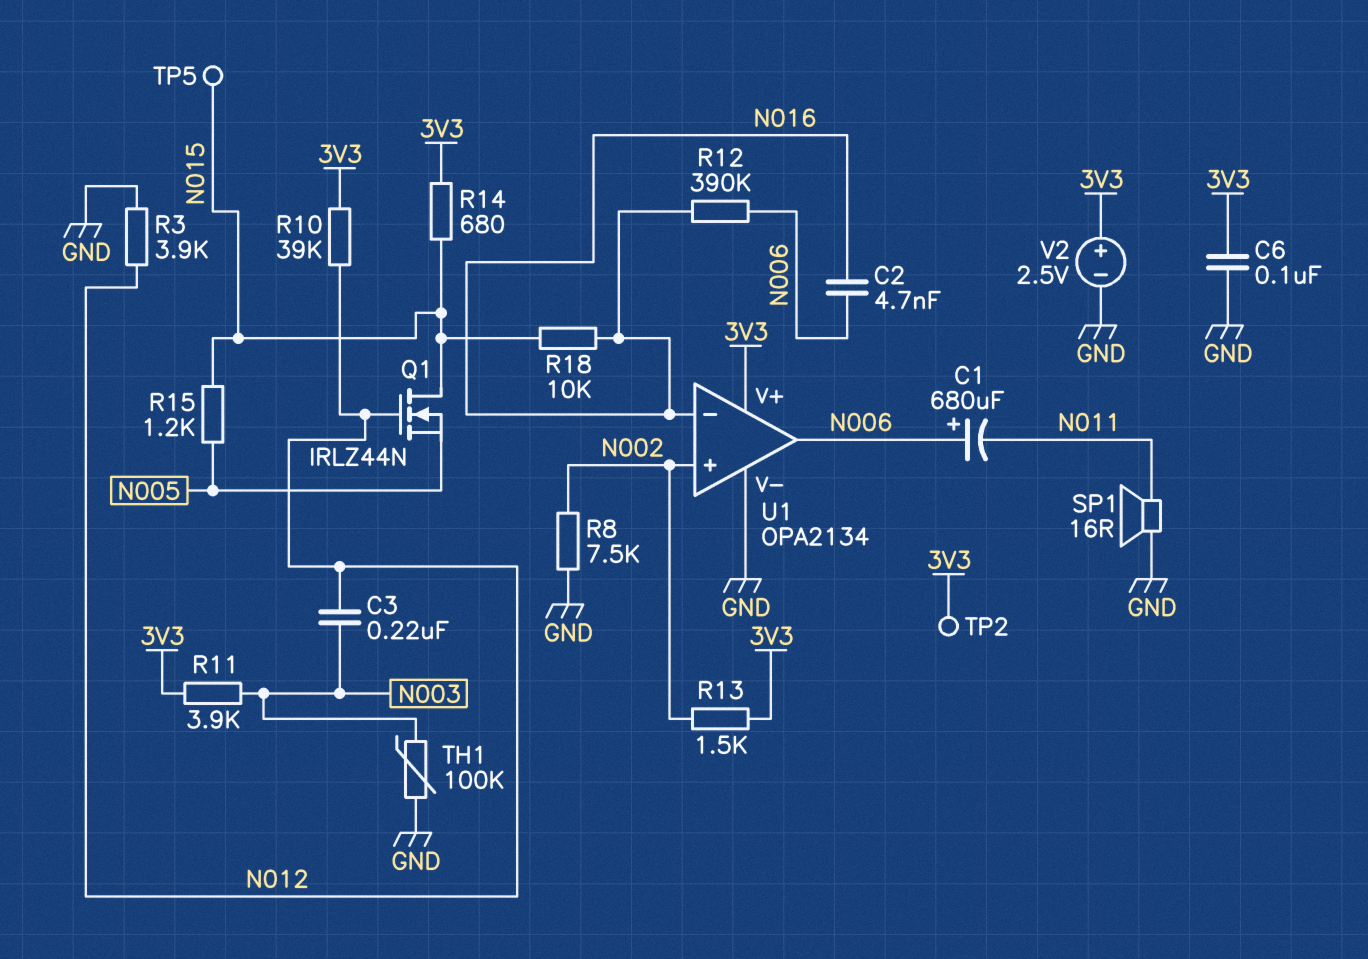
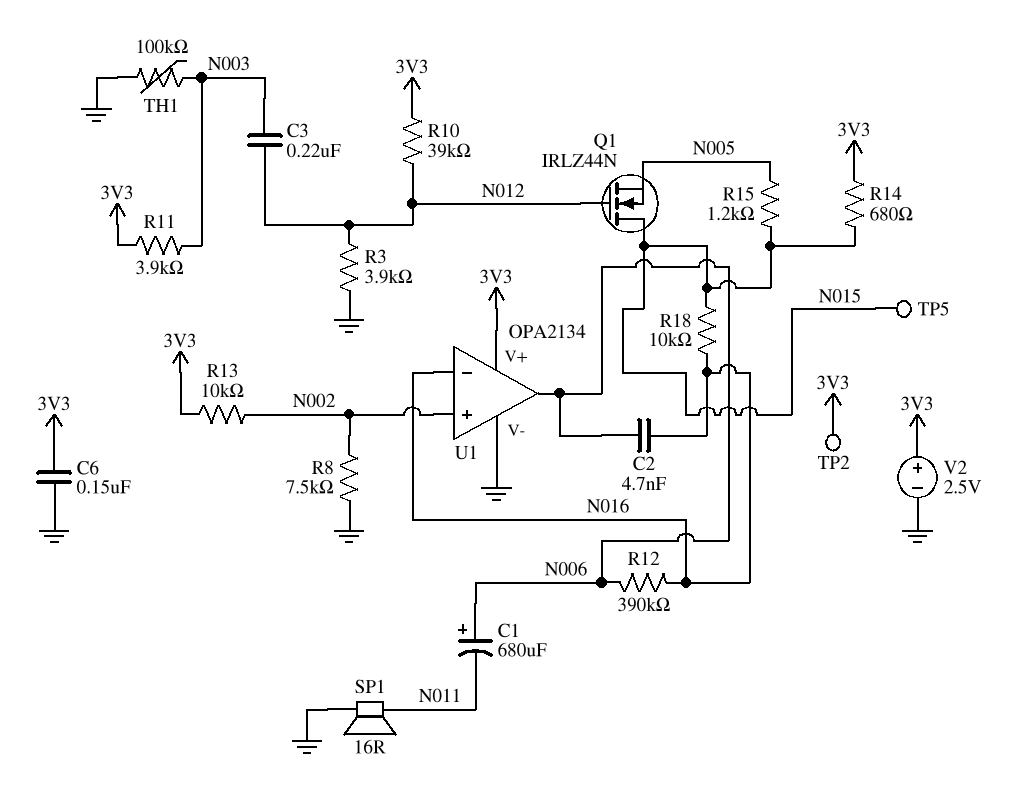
C6: 100nF (3V3, GND) -> 150nF (3V3, GND)
R13: 1.5k (3V3, N002) -> 10k (3V3, N002)

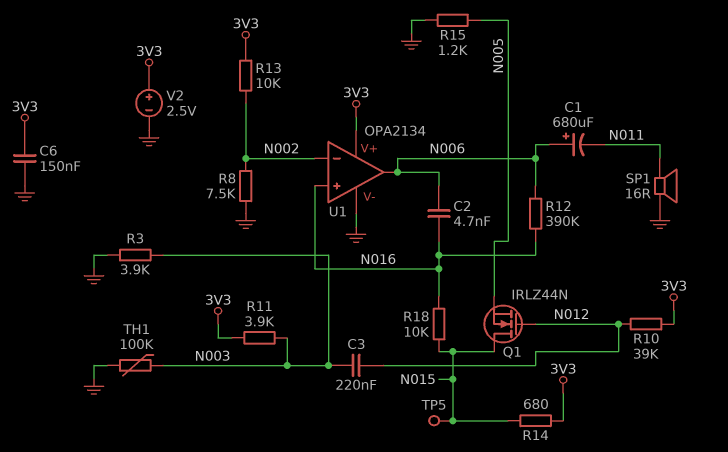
R3: 3.9k (GND, N012) -> 3.9k (GND, N003)
R15: 1.2k (N005, N015) -> 1.2k (GND, N005)
TP2: test point (3V3) -> none
U1 pin in+: N002 -> N016
U1 pin in-: N016 -> N002

